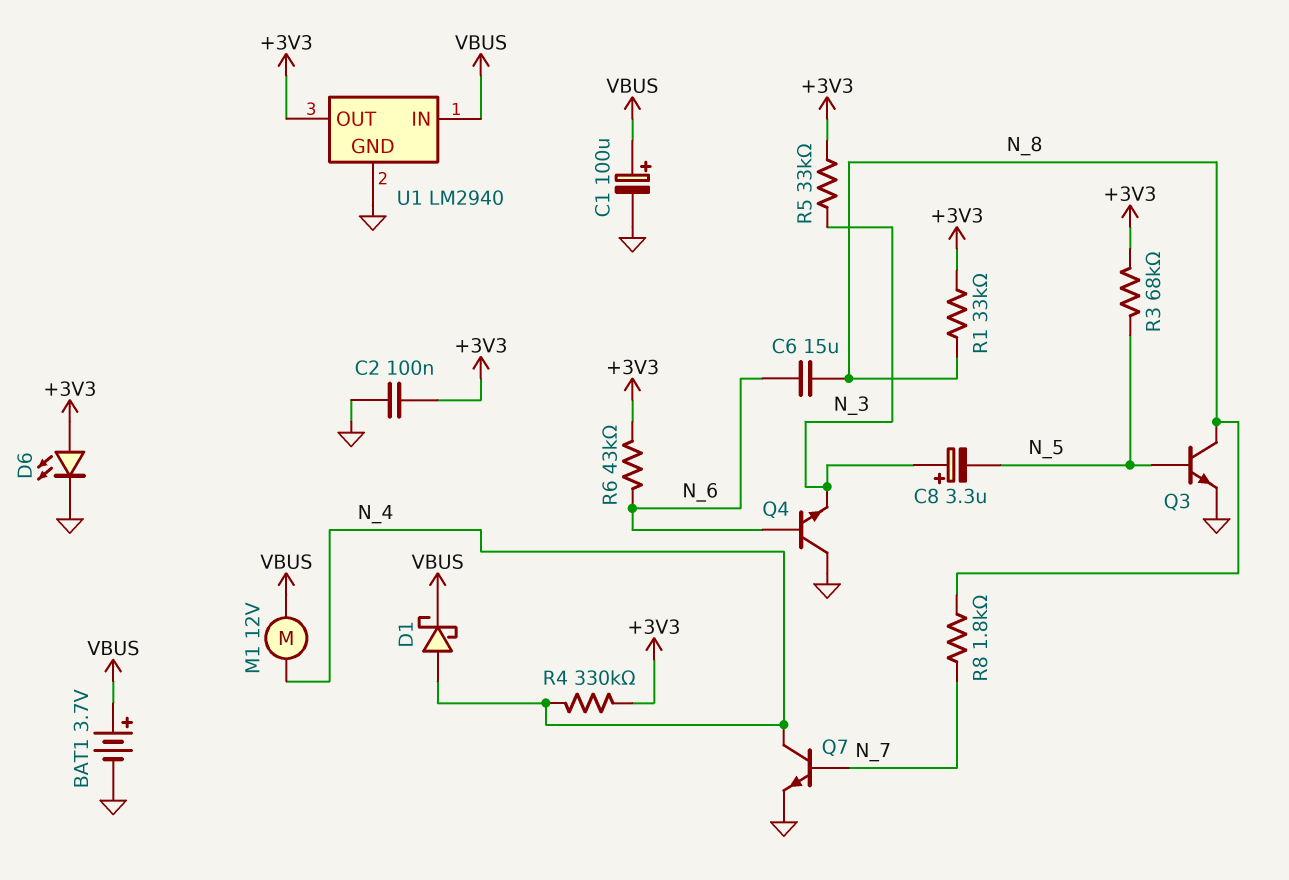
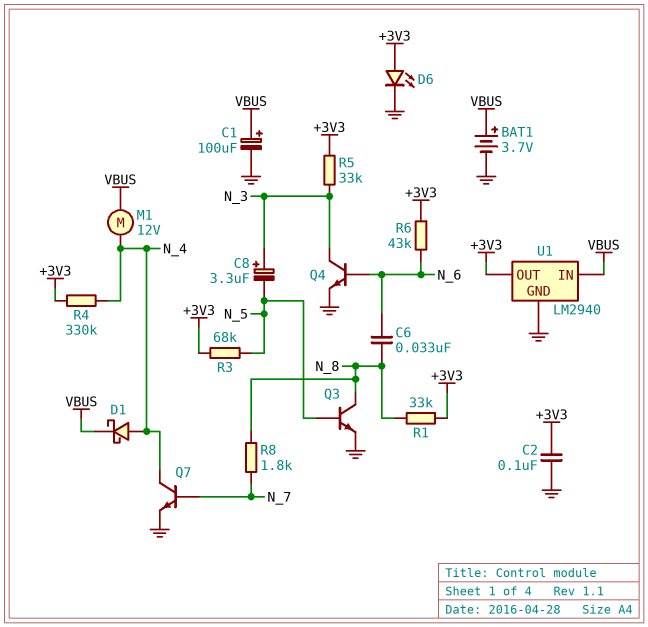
C6: 15uF (N_6, N_8) -> 33nF (N_6, N_8)
Q4: NPN (B N_6, C GND, E N_3) -> NPN (B N_6, C N_3, E GND)

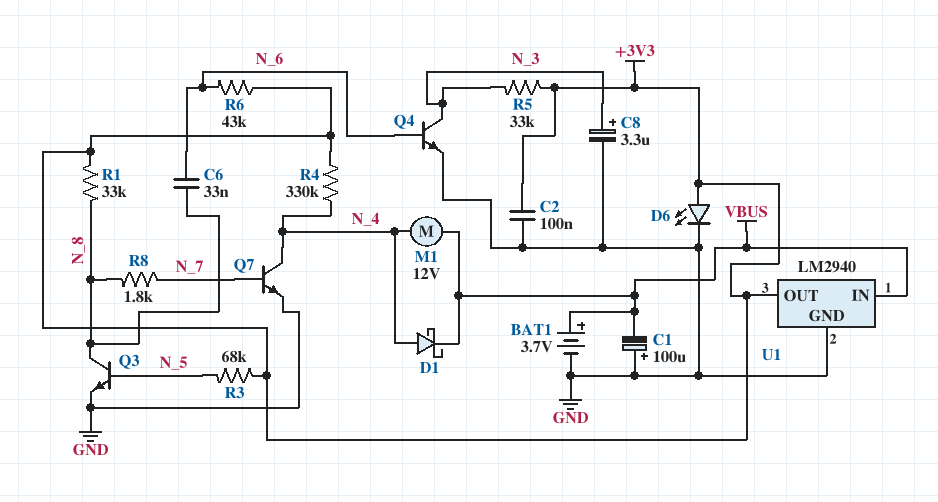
C1: 100uF (plus VBUS, minus GND) -> 100uF (plus GND, minus VBUS)
C8: 3.3uF (plus N_3, minus N_5) -> 3.3uF (plus N_3, minus GND)

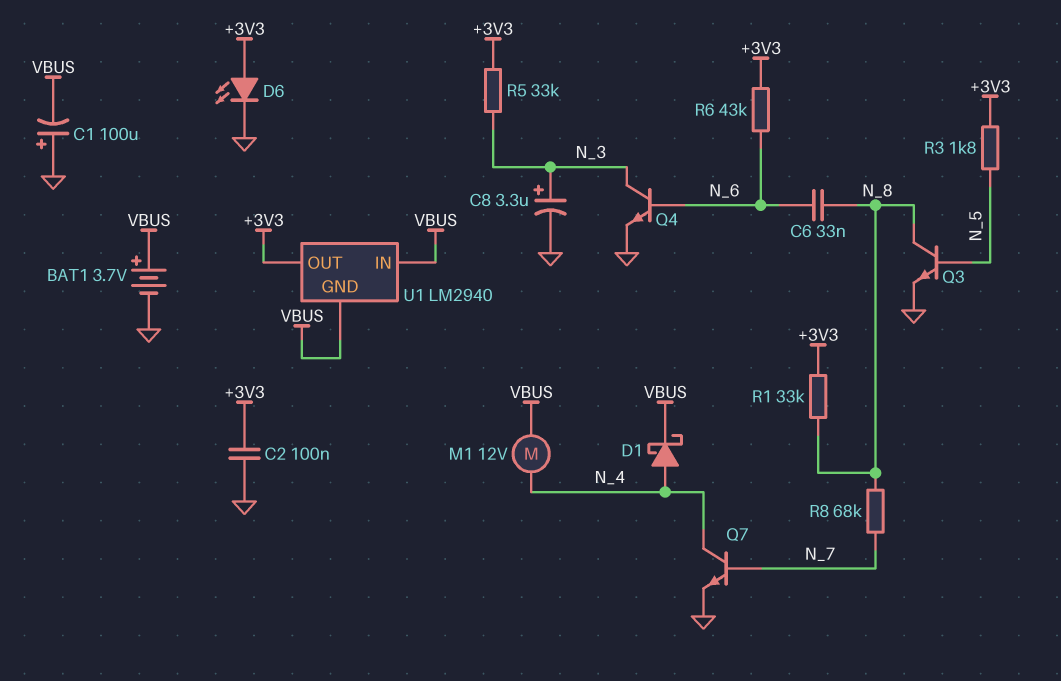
R3: 68k (+3V3, N_5) -> 1.8k (+3V3, N_5)
R4: 330k (+3V3, N_4) -> none
R8: 1.8k (N_7, N_8) -> 68k (N_7, N_8)
U1 pin GND: GND -> VBUS

